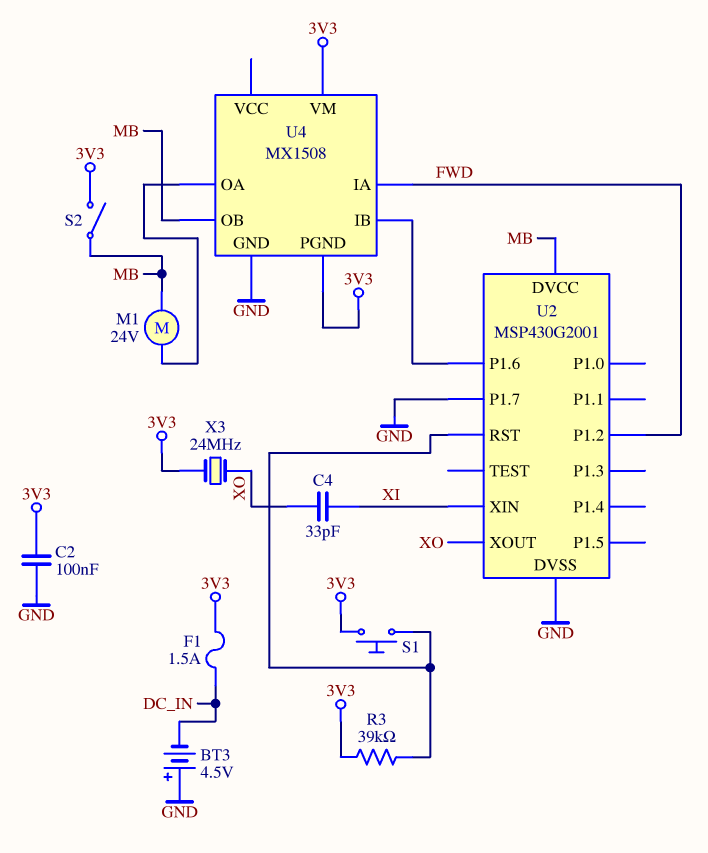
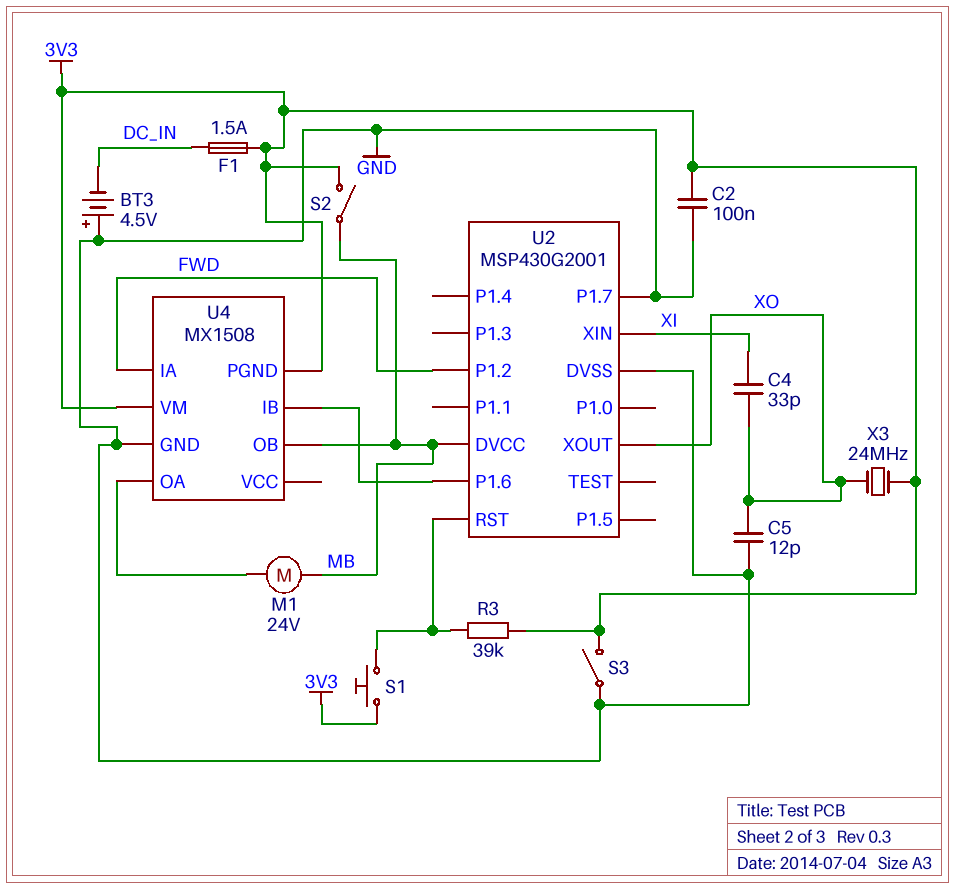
C5: none -> 12pF (GND, XO)
S3: none -> switch (3V3, GND)

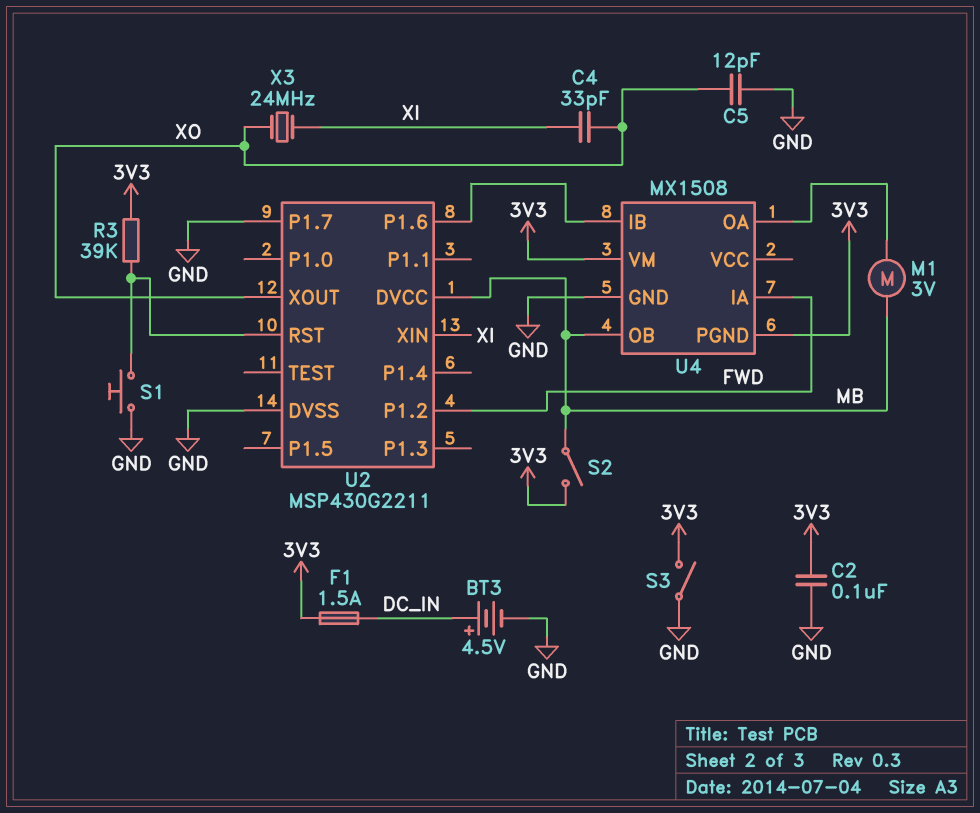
BT3: 4.5V (plus GND, minus DC_IN) -> 4.5V (plus DC_IN, minus GND)
M1: motor 24V (MB, U4/OA) -> motor 3V (MB, U4/OA)
S1: button (3V3, U2/RST) -> button (GND, U2/RST)
U2: MSP430G2001 -> MSP430G2211
X3: 24MHz (3V3, XO) -> 24MHz (XI, XO)

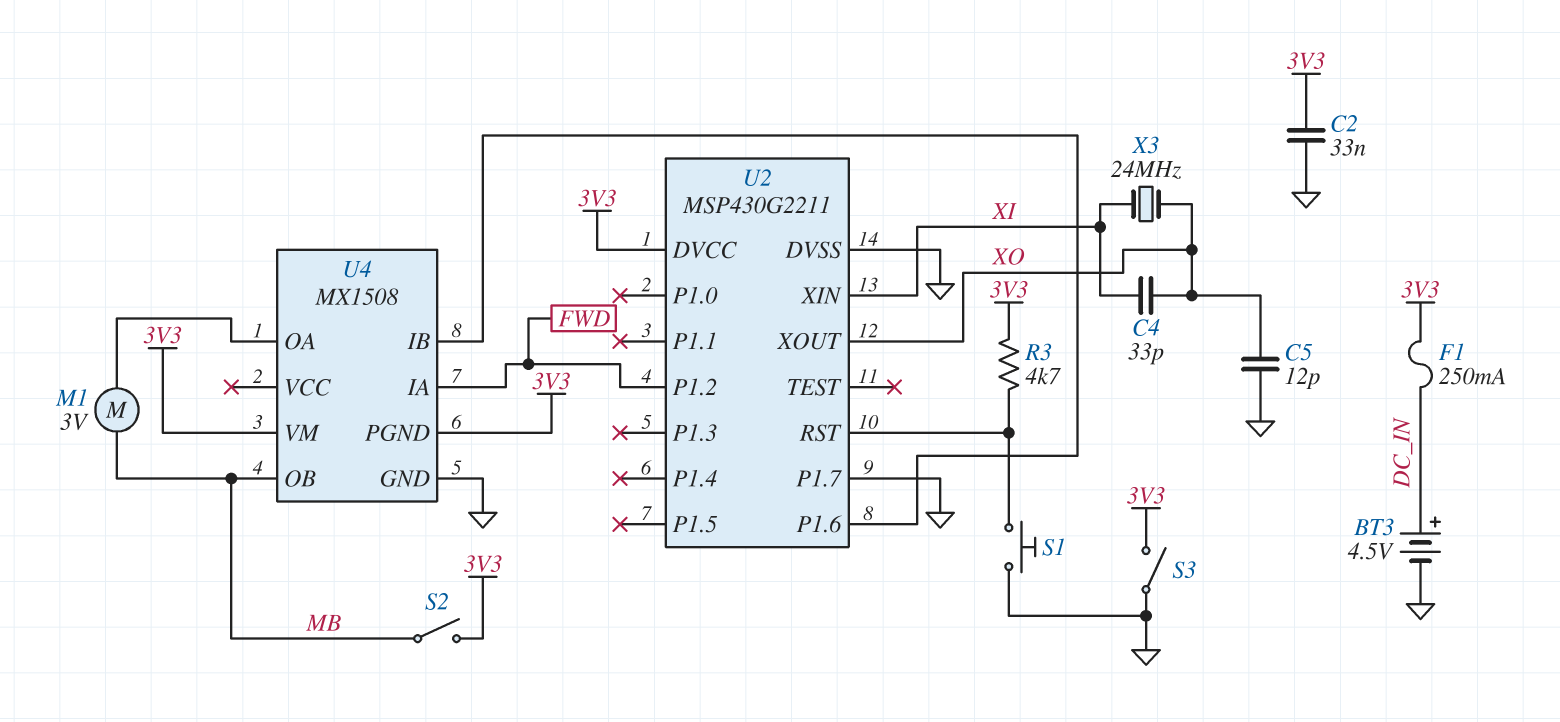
C2: 100nF (3V3, GND) -> 33nF (3V3, GND)
F1: 1.5A (3V3, DC_IN) -> 250mA (3V3, DC_IN)
R3: 39k (3V3, U2/RST) -> 4.7k (3V3, U2/RST)
U2 pin DVCC: MB -> 3V3

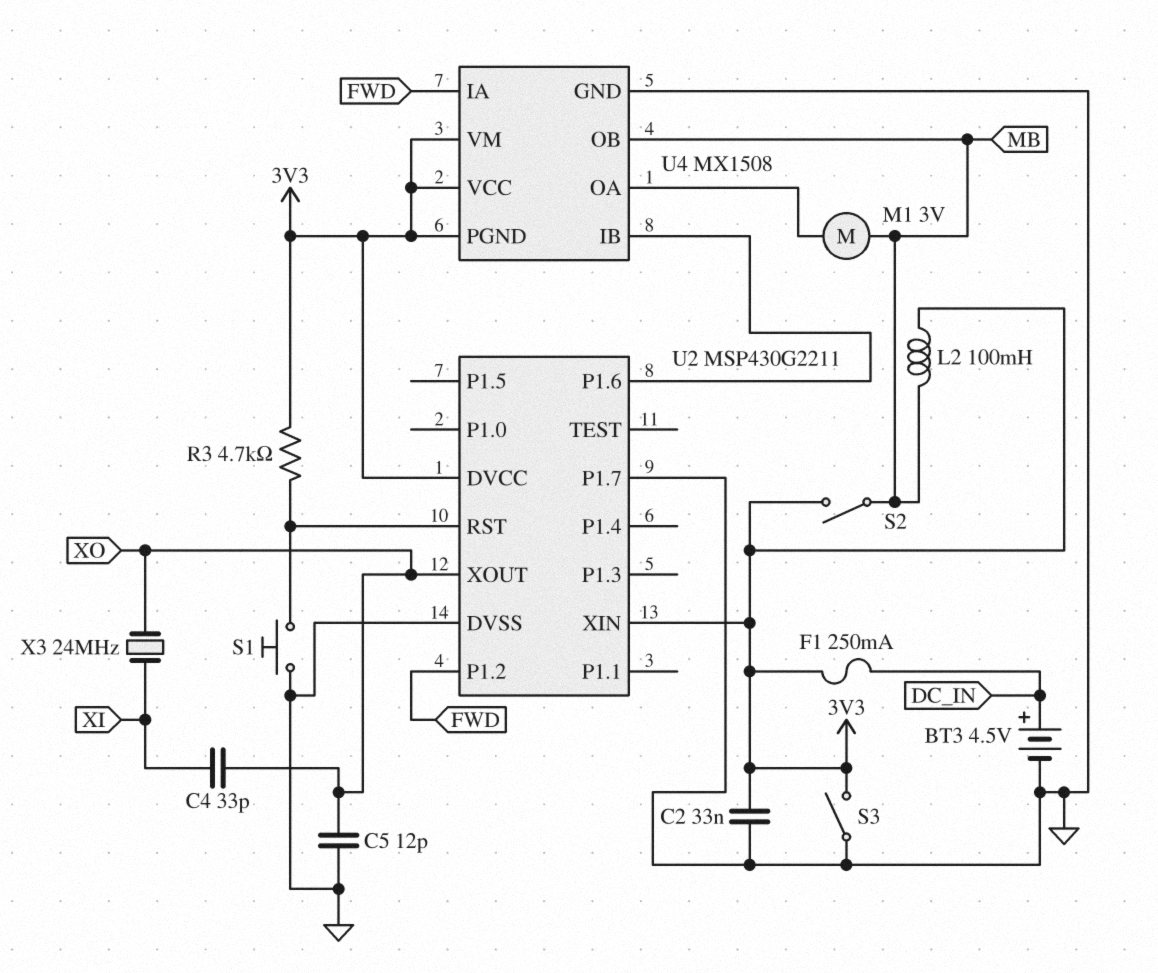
L2: none -> 100mH (3V3, MB)
U2 pin XIN: XI -> 3V3
U4 pin VCC: none -> 3V3

